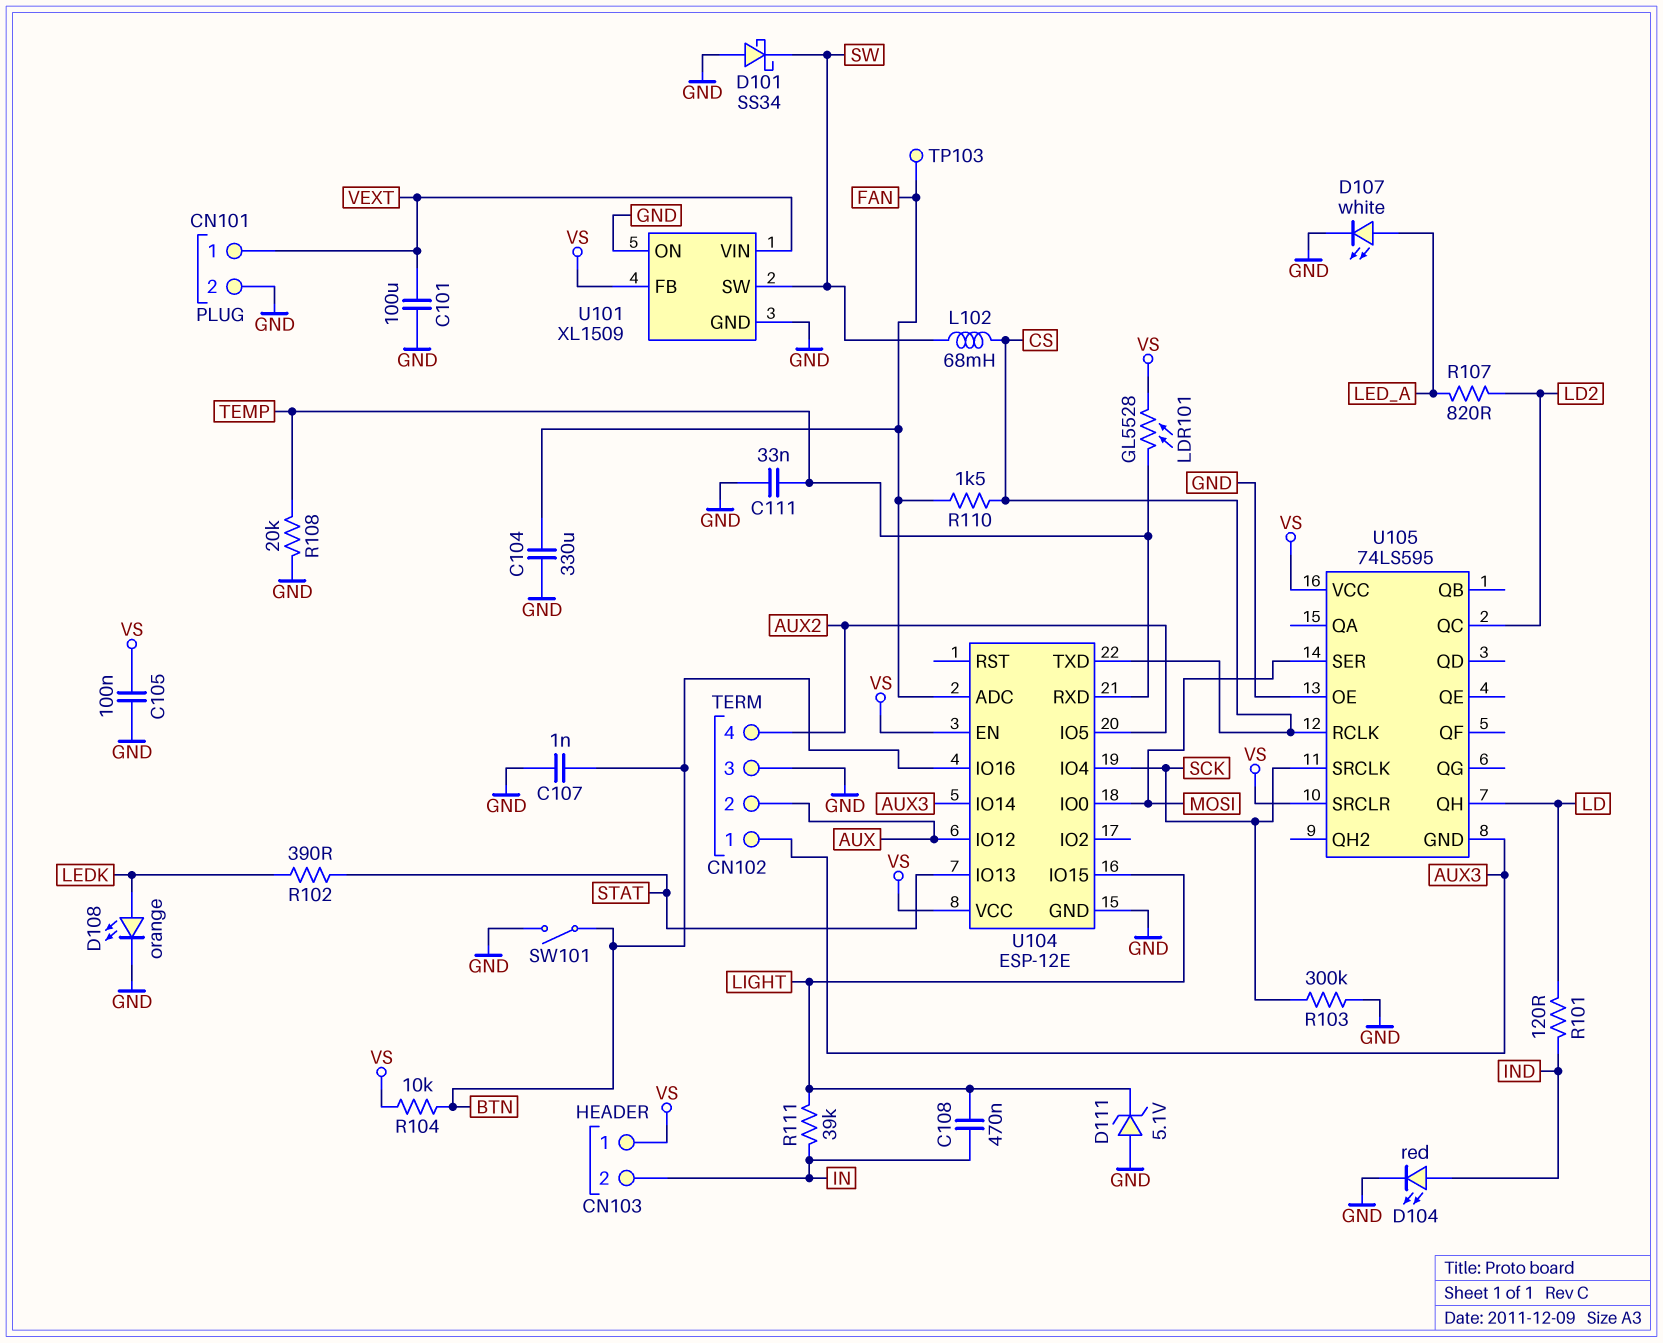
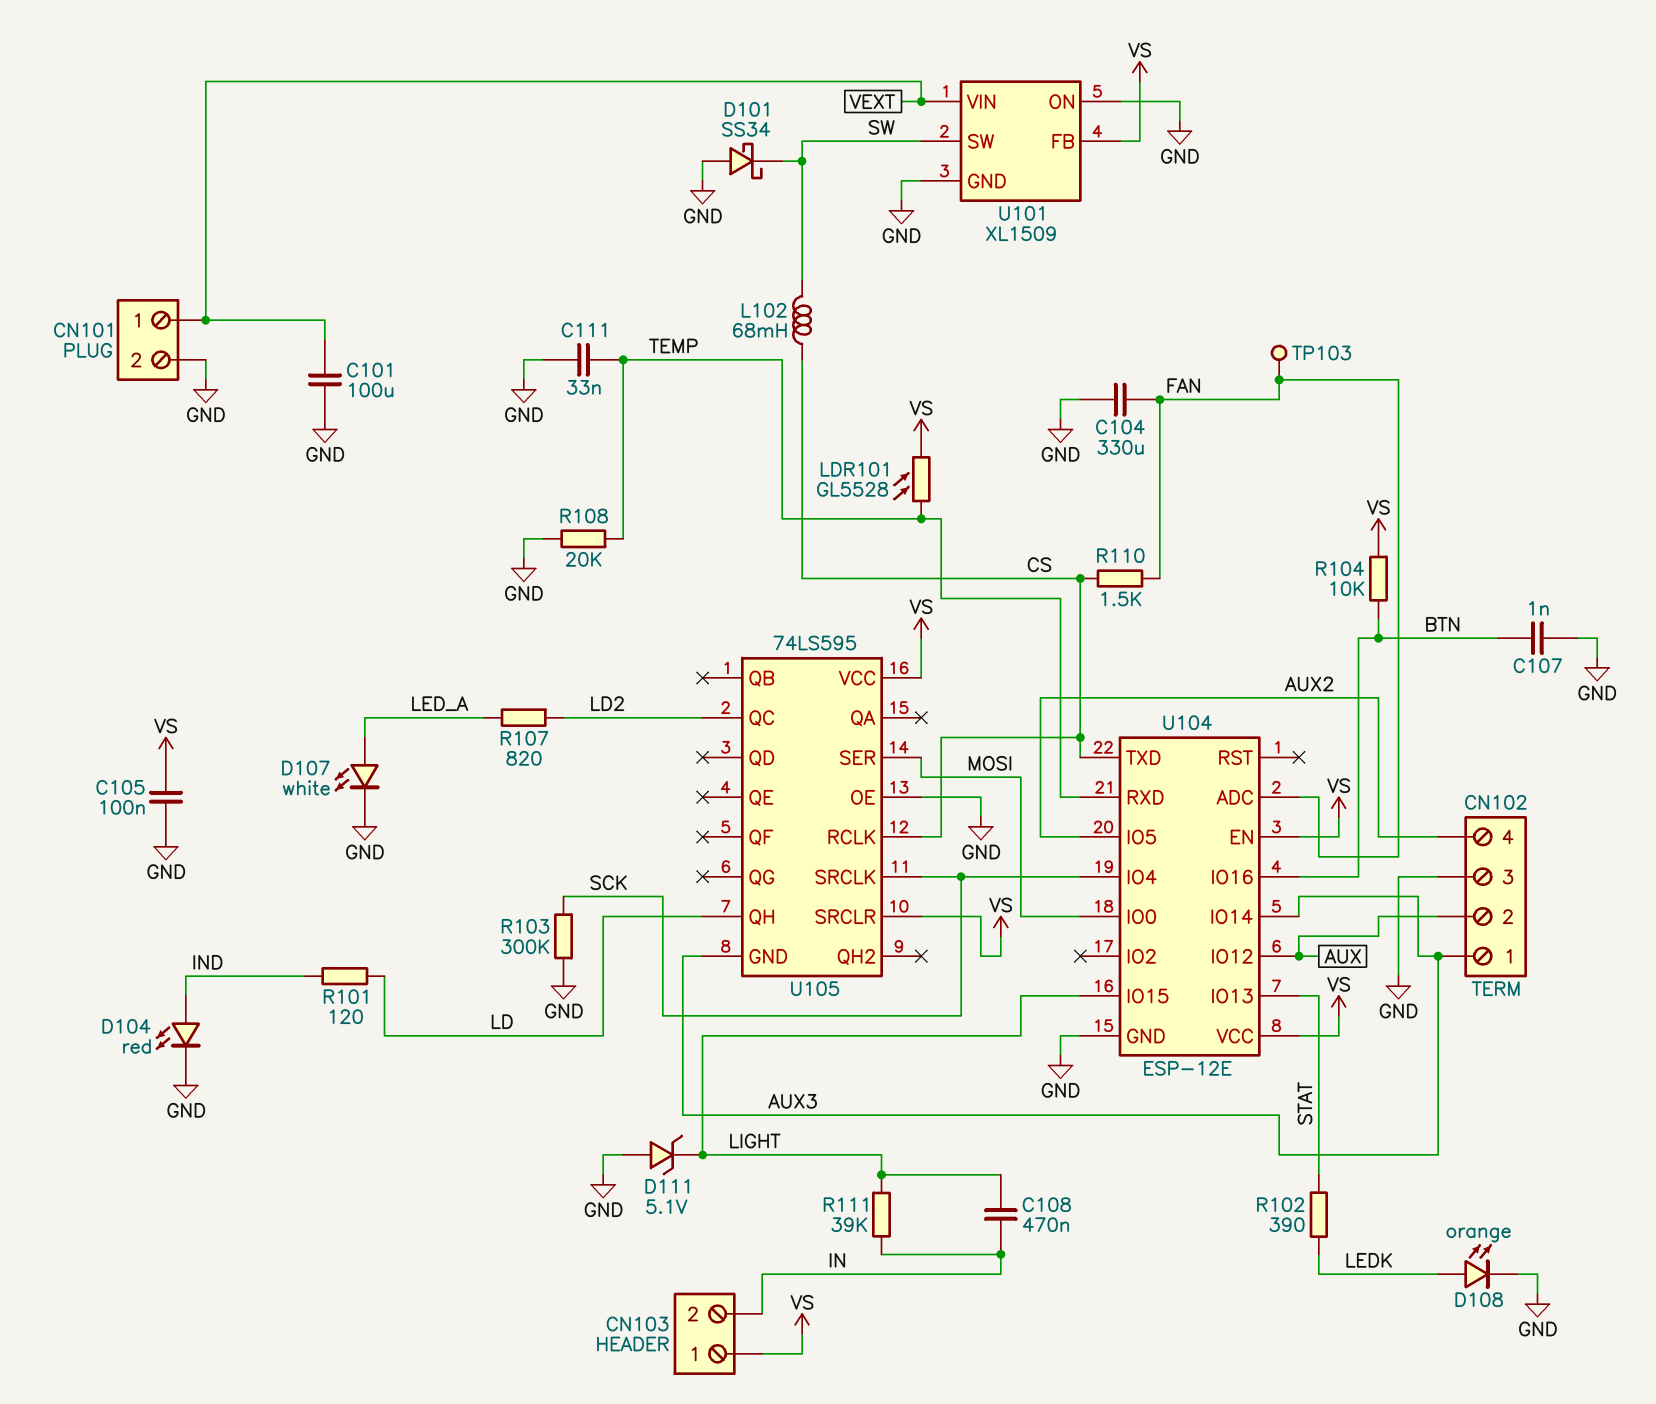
SW101: switch (BTN, GND) -> none

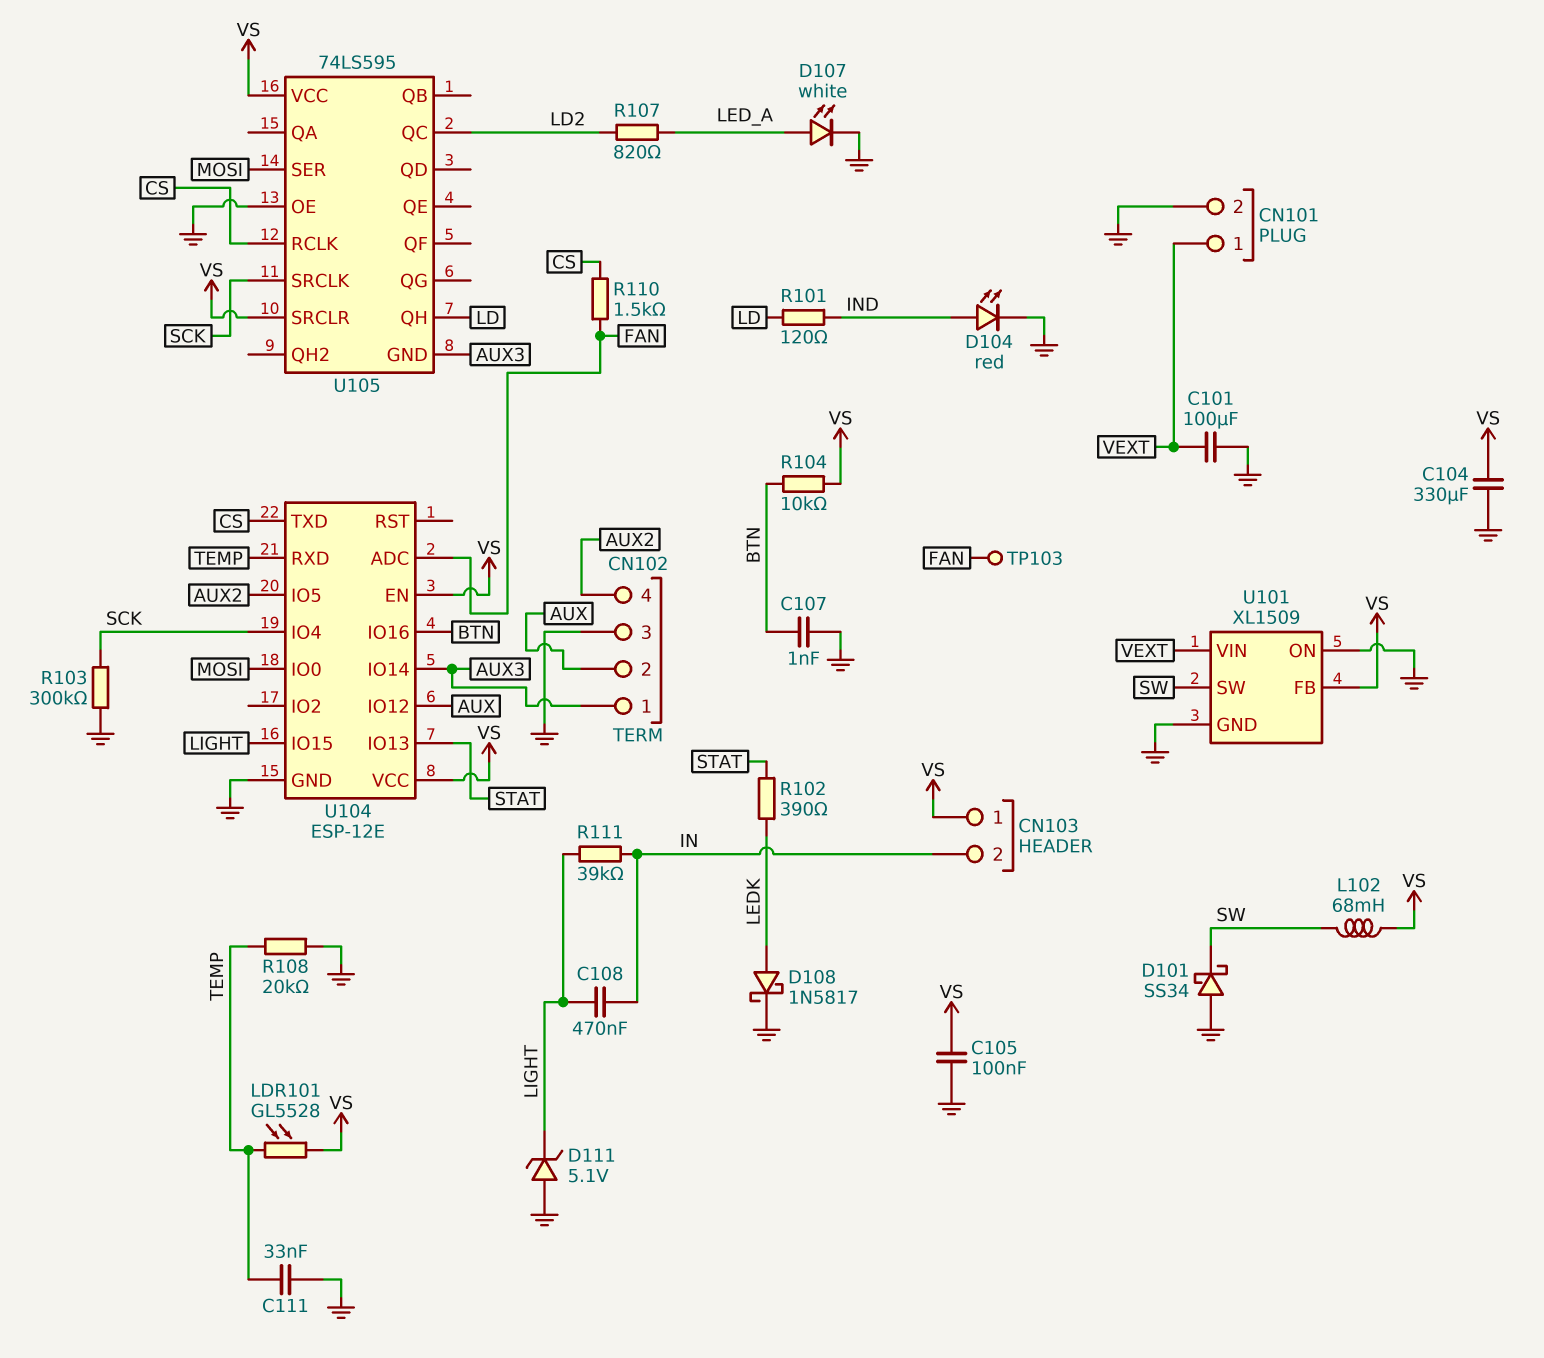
C104: 330uF (FAN, GND) -> 330uF (GND, VS)
D108: LED orange (A LEDK, K GND) -> schottky 1N5817 (A LEDK, K GND)
L102: 68mH (CS, SW) -> 68mH (SW, VS)

